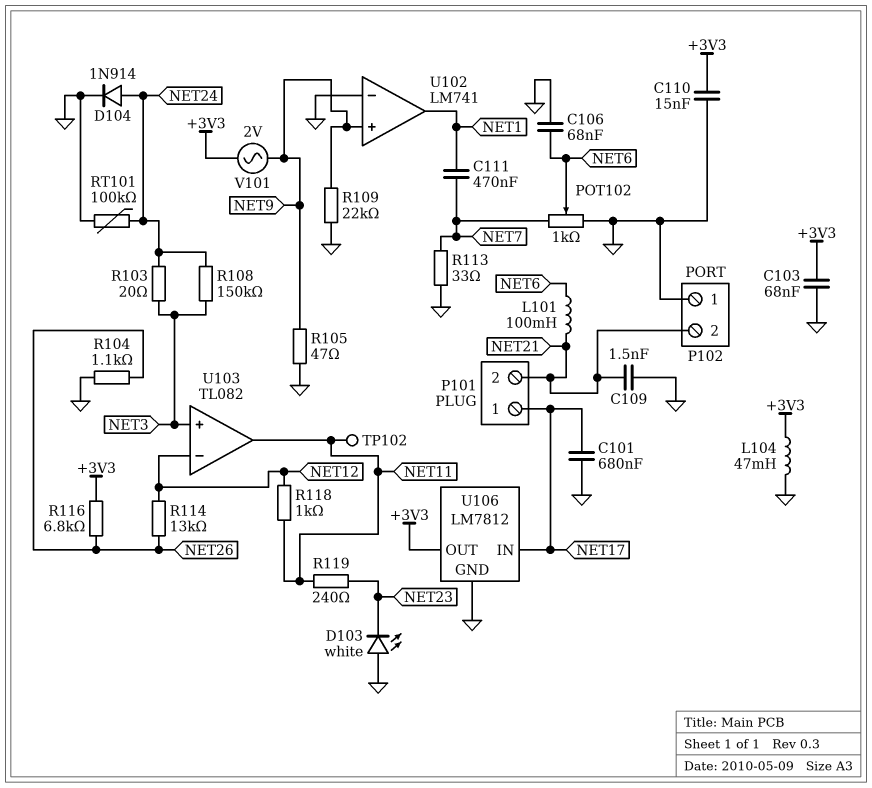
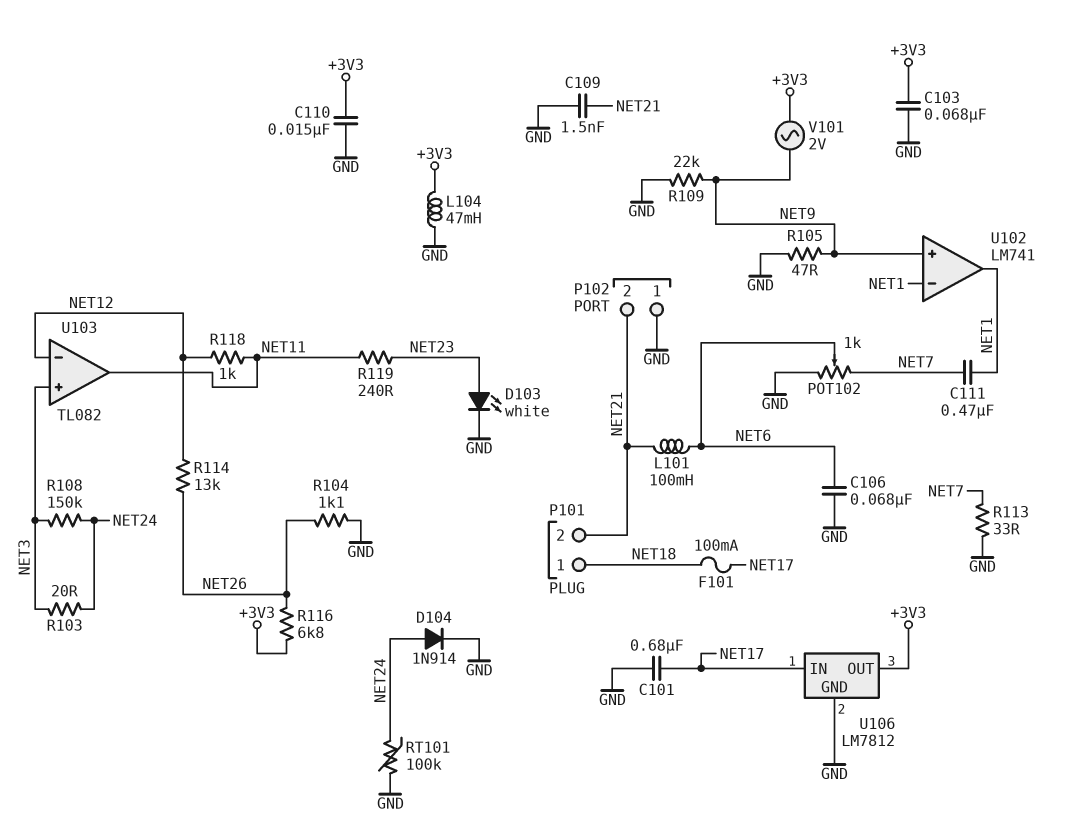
D103: LED white (A GND, K NET23) -> LED white (A NET23, K GND)
F101: none -> 100mA (NET17, NET18)
P101 pin 1: NET17 -> NET18
TP102: test point (NET11) -> none
U102 pin in-: GND -> NET1

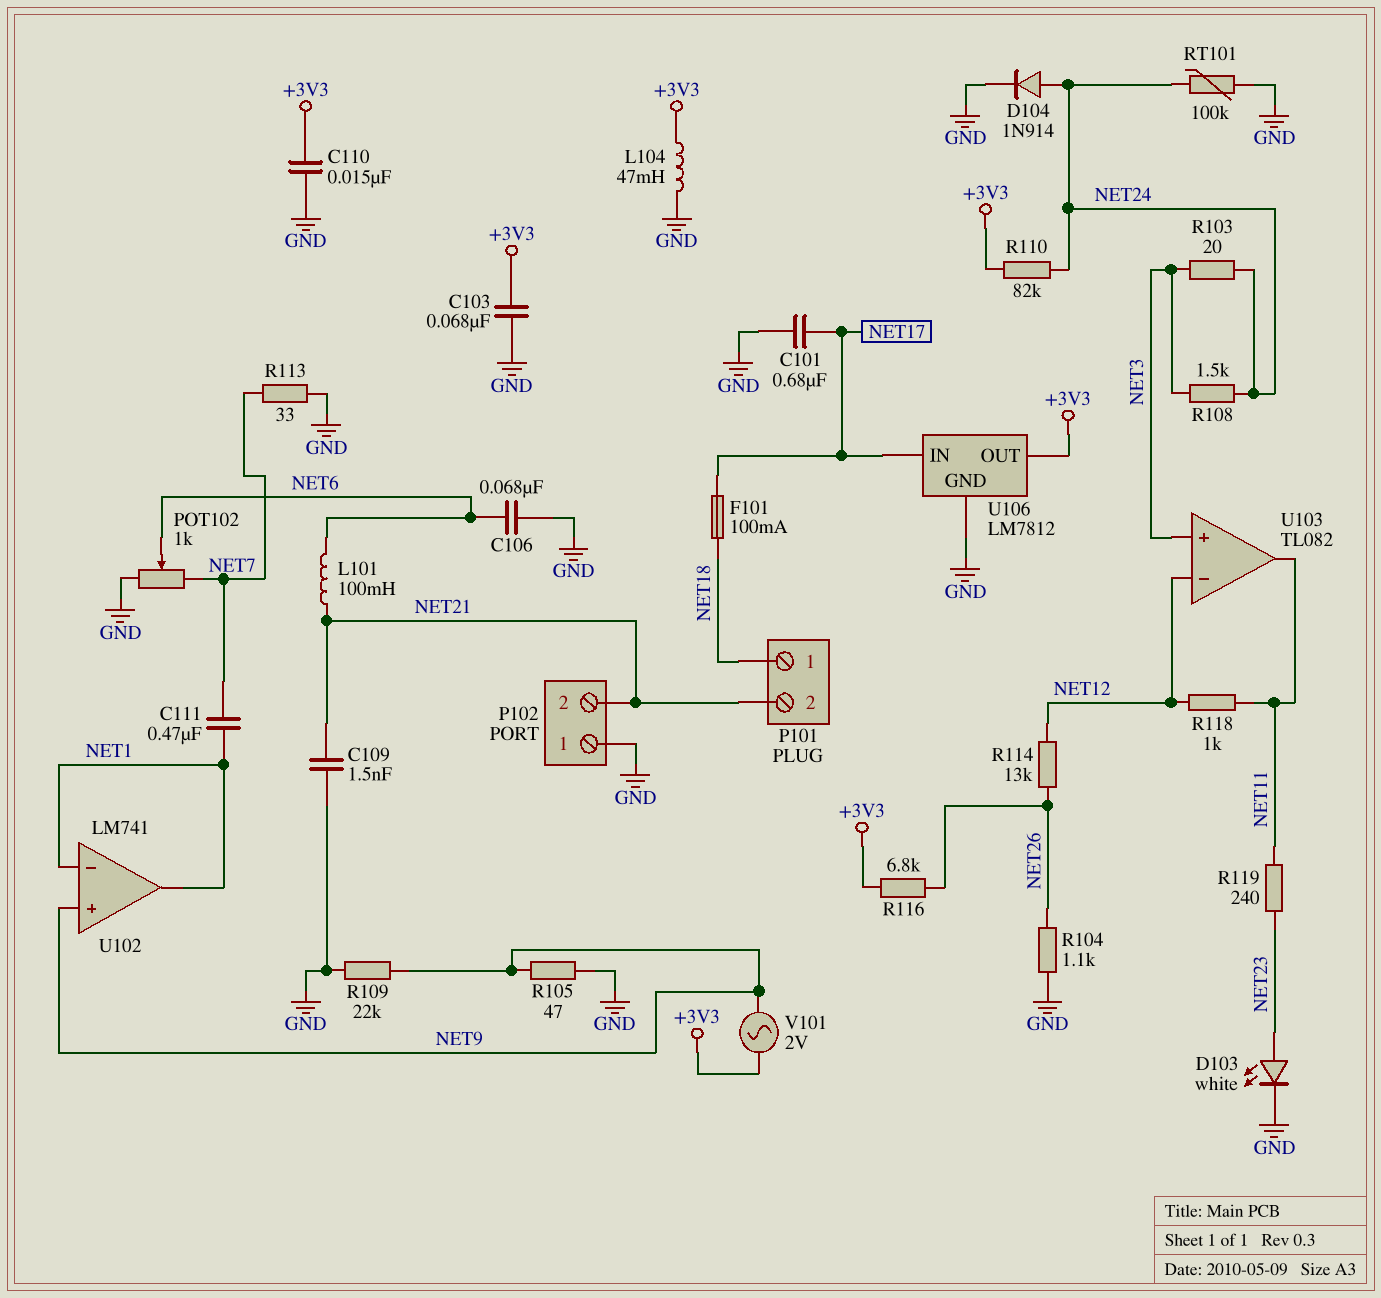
R108: 150k (NET3, NET24) -> 1.5k (NET3, NET24)
R110: none -> 82k (+3V3, NET24)

